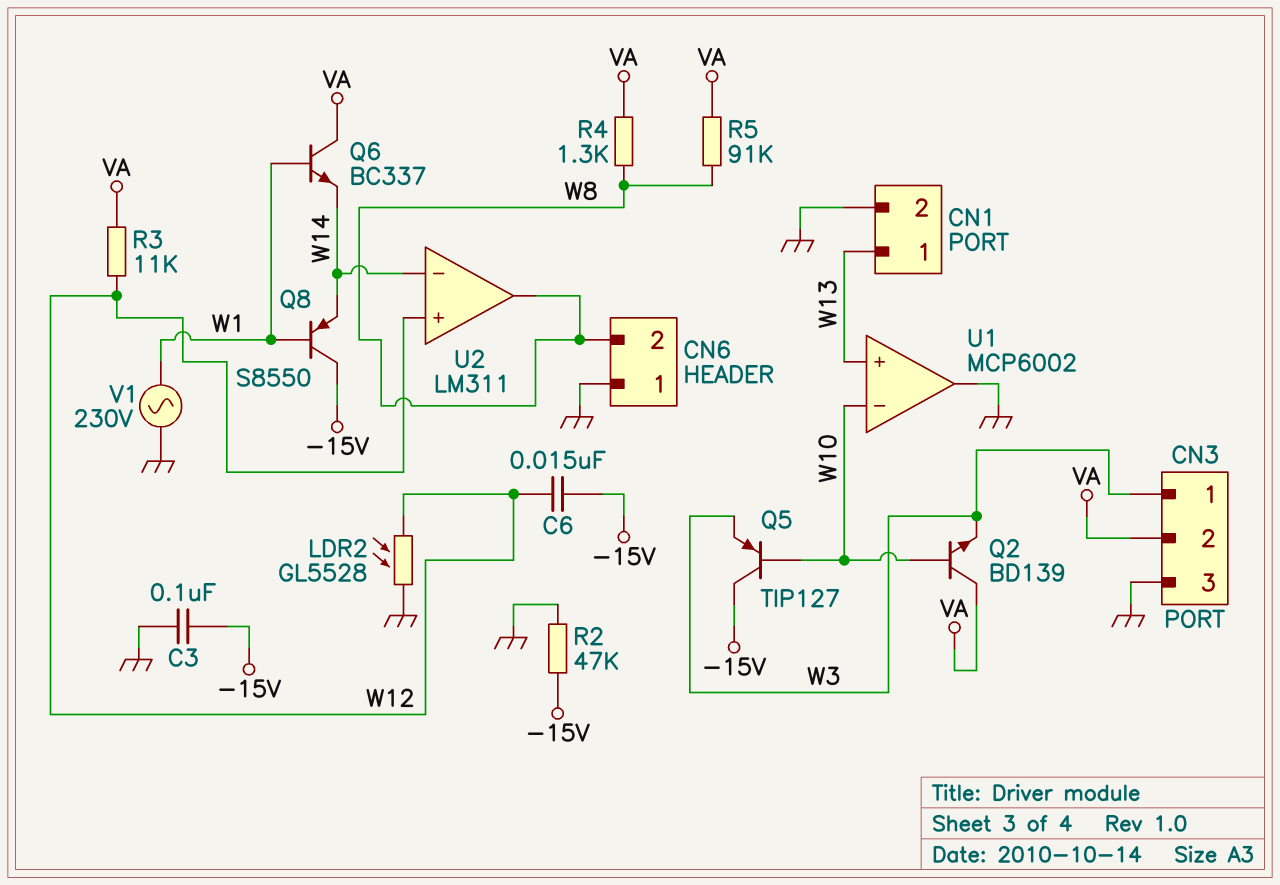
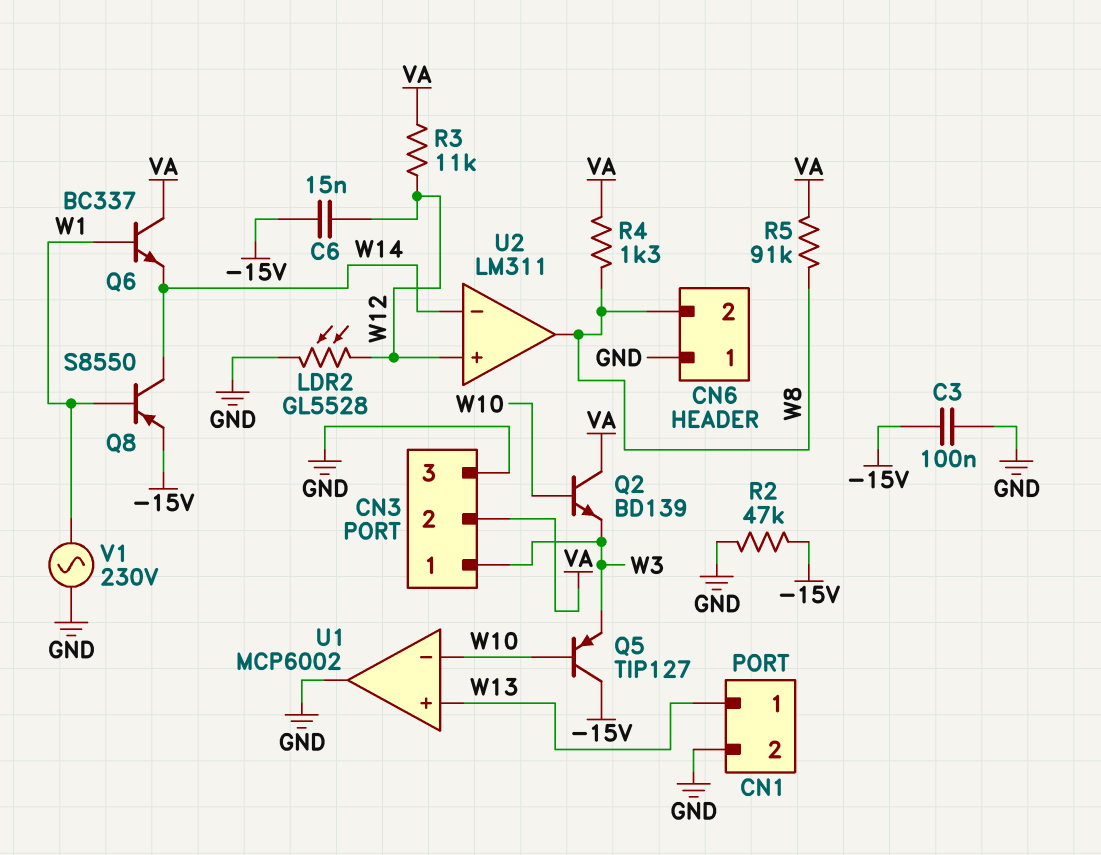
Q8: PNP S8550 (B W1, C -15V, E W14) -> PNP S8550 (B W1, C W14, E -15V)

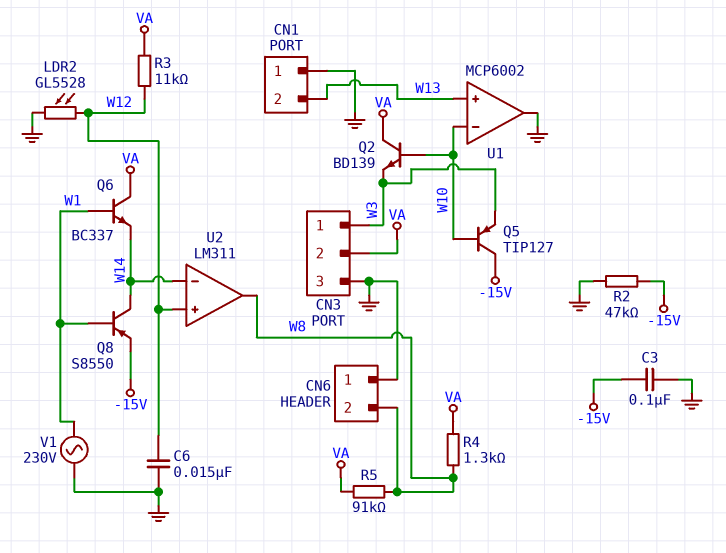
C6: 15nF (-15V, W12) -> 15nF (GND, W12)
CN1 pin 1: W13 -> GND
CN1 pin 2: GND -> W13

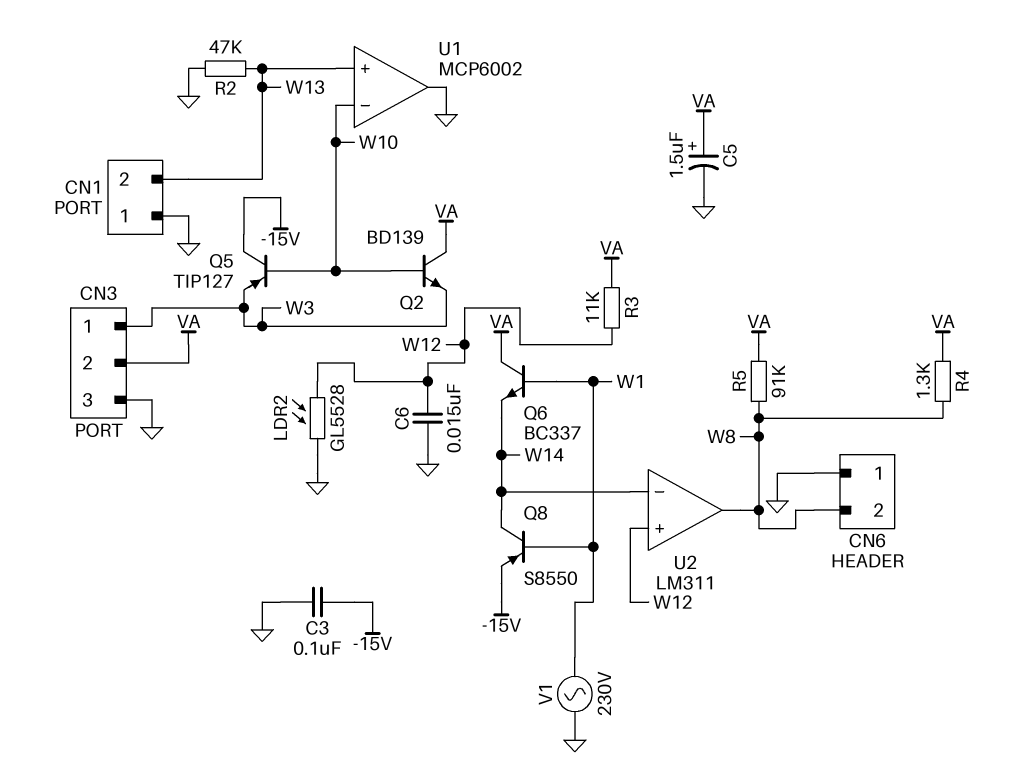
C5: none -> 1.5uF (plus VA, minus GND)
R2: 47k (-15V, GND) -> 47k (GND, W13)

